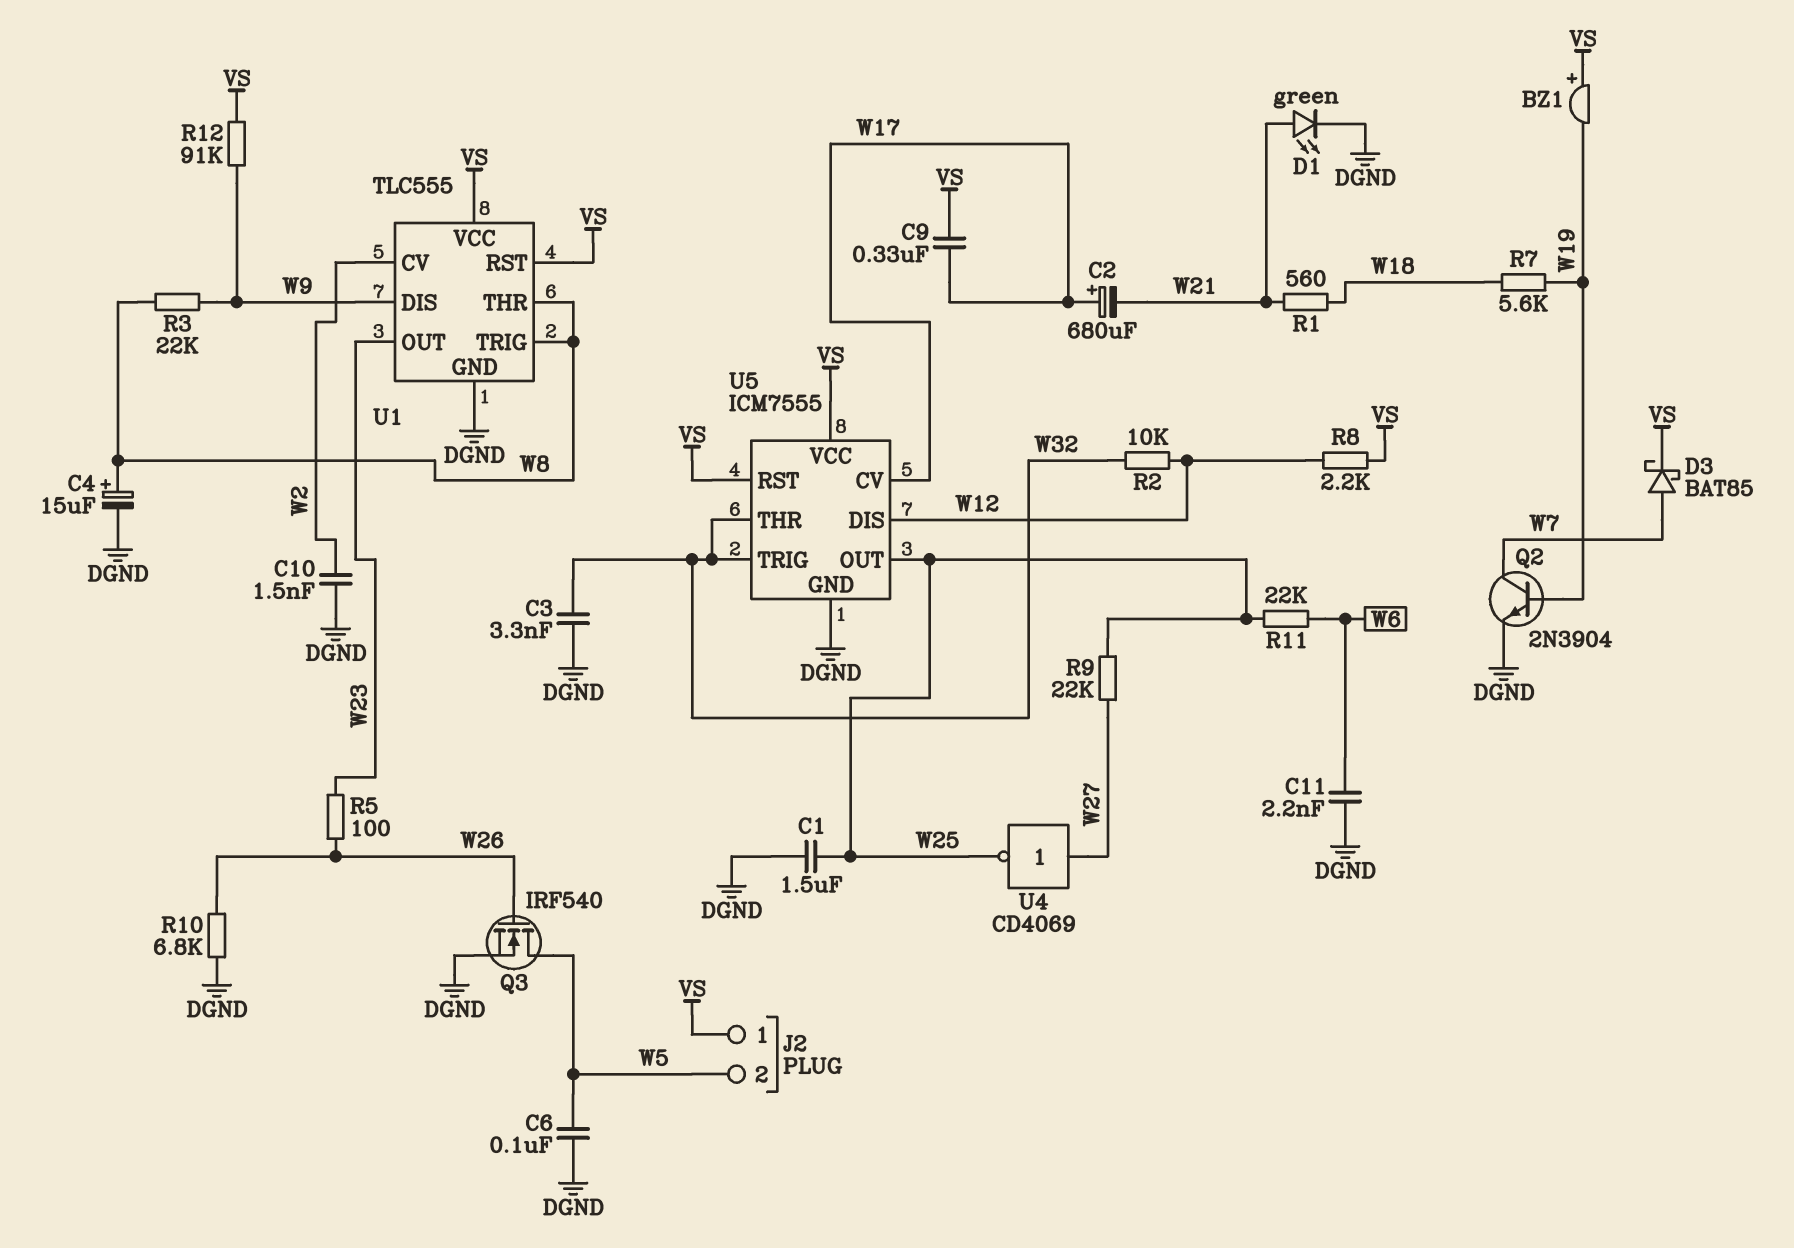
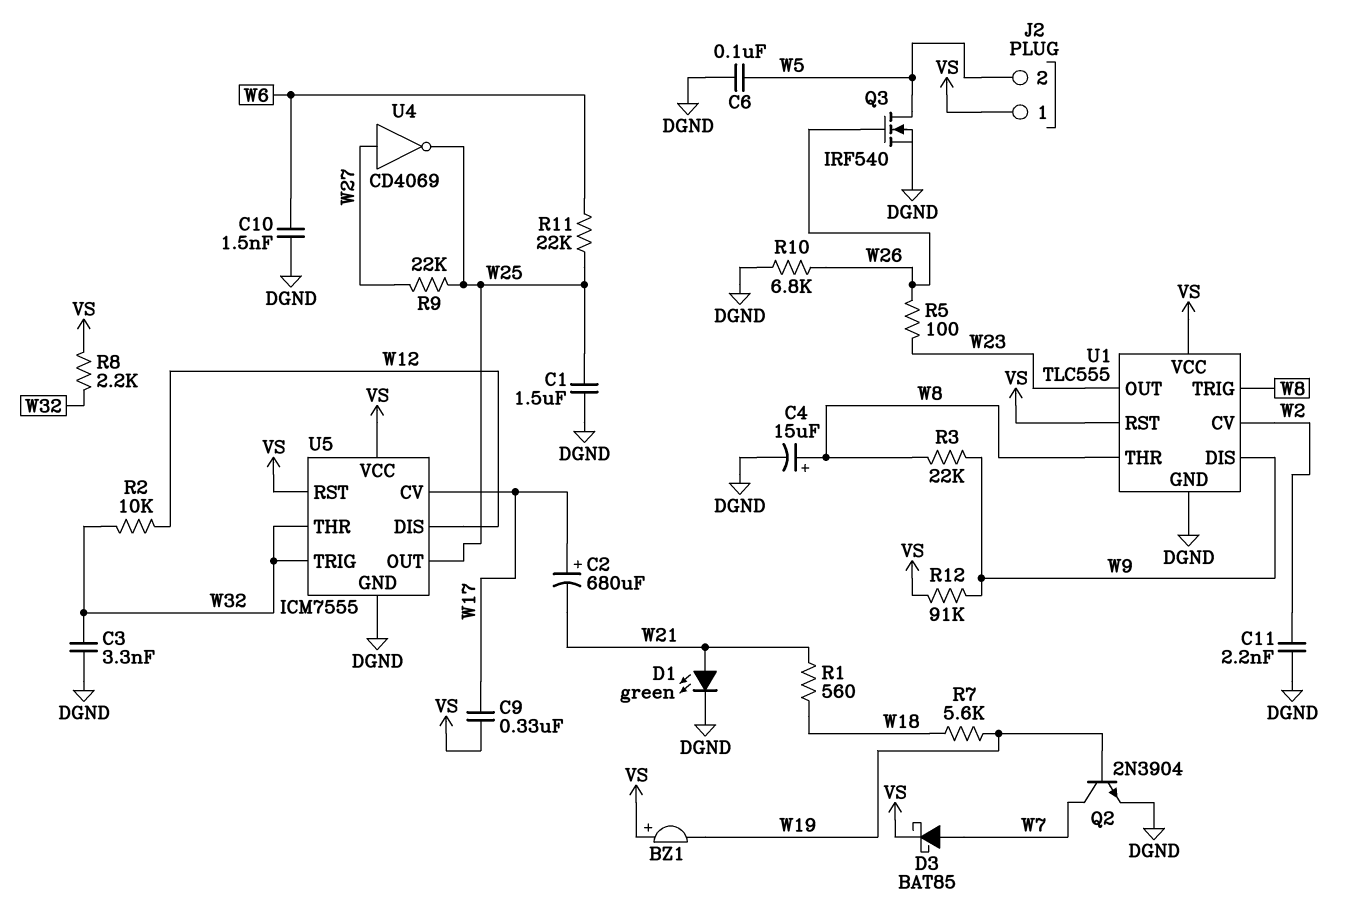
C10: 1.5nF (DGND, W2) -> 1.5nF (DGND, W6)
C11: 2.2nF (DGND, W6) -> 2.2nF (DGND, W2)
R8: 2.2k (VS, W12) -> 2.2k (VS, W32)

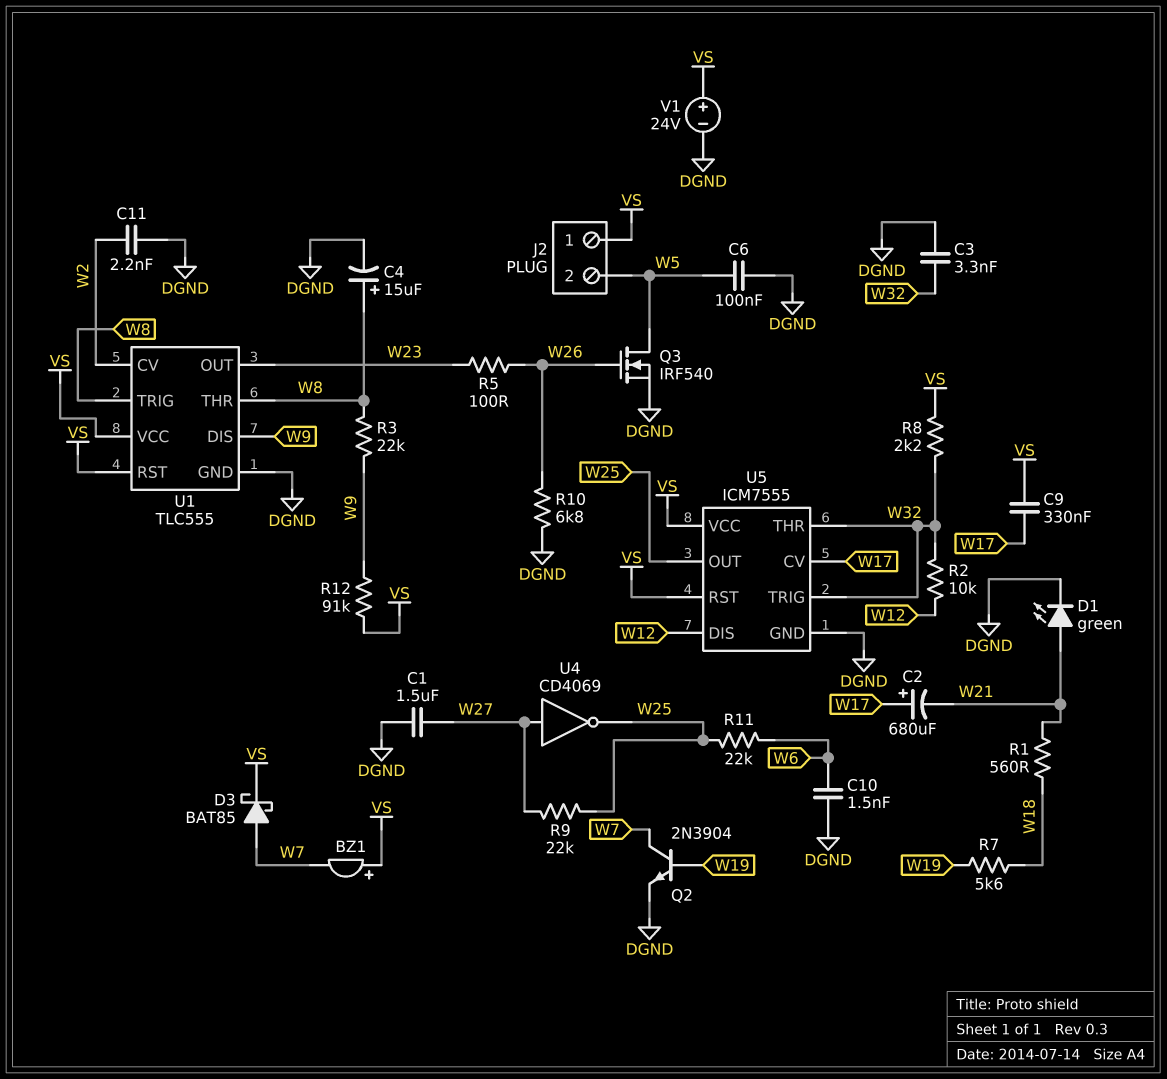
BZ1: buzzer (plus VS, minus W19) -> buzzer (plus VS, minus W7)
C1: 1.5uF (DGND, W25) -> 1.5uF (DGND, W27)
V1: none -> 24V (plus VS, minus DGND)

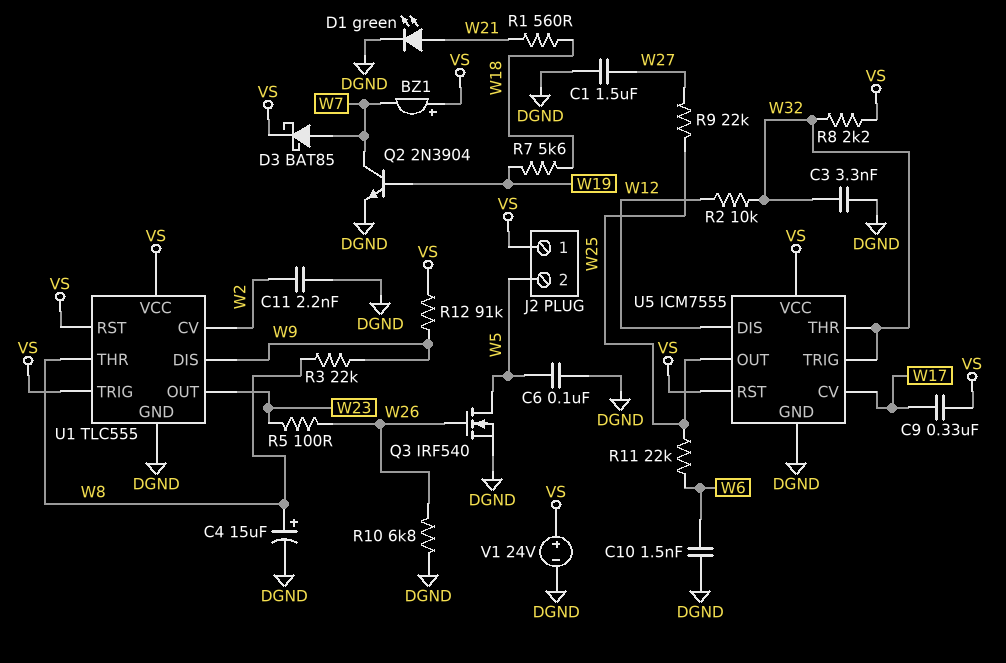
C2: 680uF (plus W17, minus W21) -> none
U1 pin TRIG: W8 -> VS
U4: NOT CD4069 (in W27, out W25) -> none

